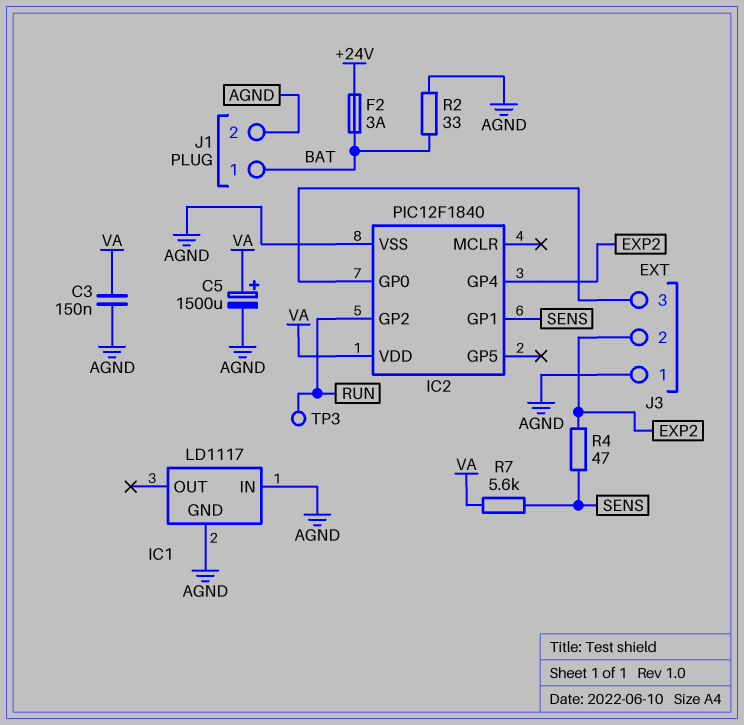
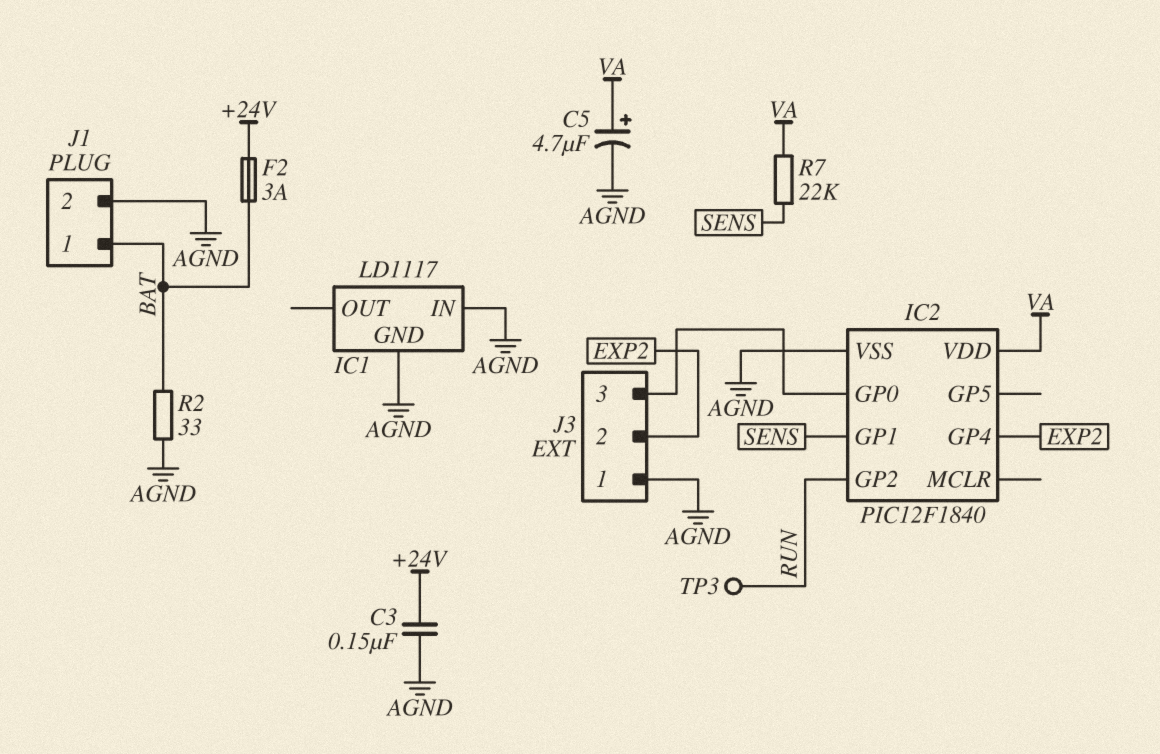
C3: 150nF (AGND, VA) -> 150nF (+24V, AGND)
C5: 1500uF (plus VA, minus AGND) -> 4.7uF (plus VA, minus AGND)
R4: 47 (EXP2, SENS) -> none
R7: 5.6k (SENS, VA) -> 22k (SENS, VA)

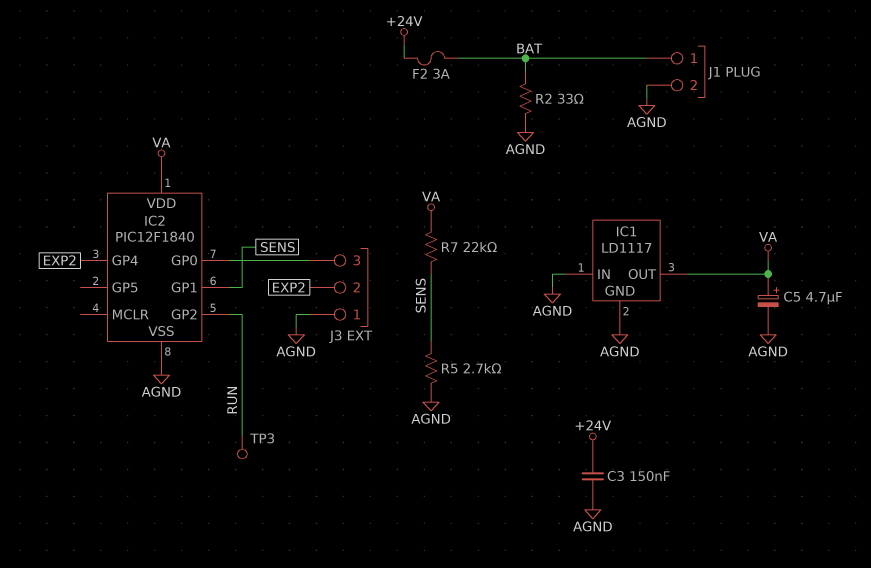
IC1 pin OUT: none -> VA
R5: none -> 2.7k (AGND, SENS)

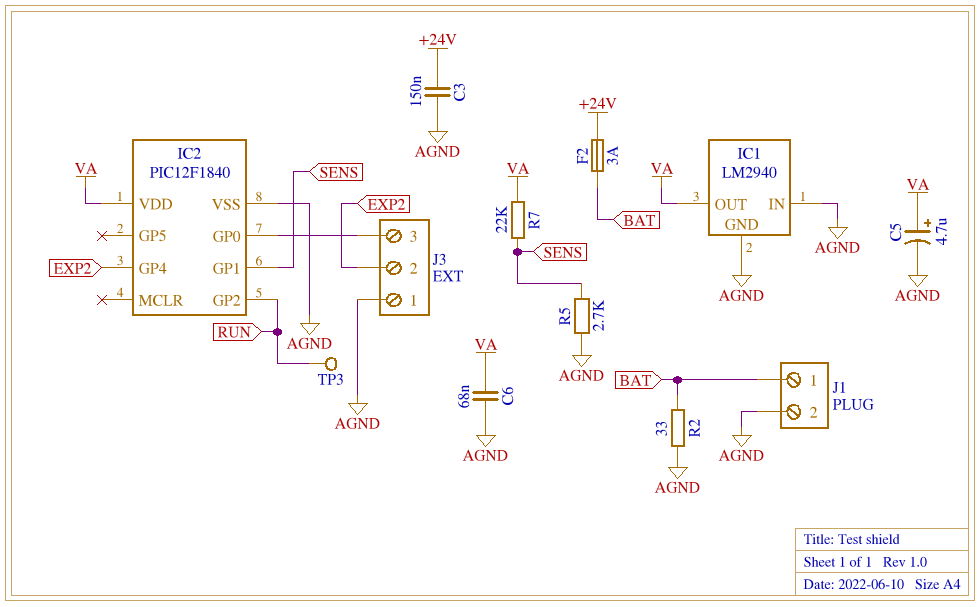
C6: none -> 68nF (AGND, VA)
IC1: LD1117 -> LM2940

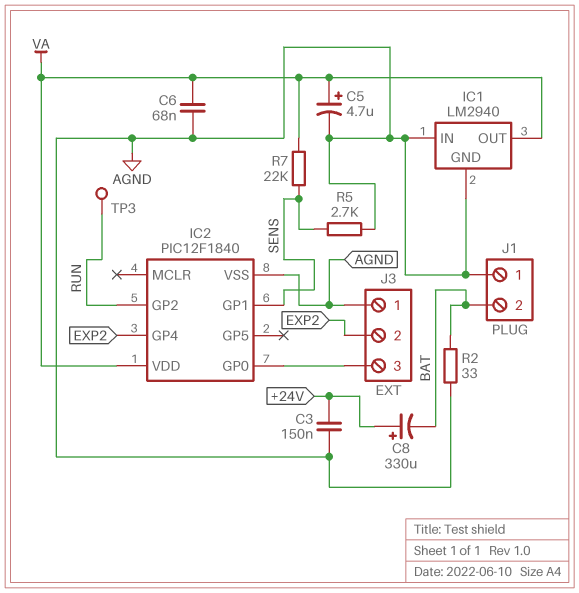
C8: none -> 330uF (plus +24V, minus BAT)
F2: 3A (+24V, BAT) -> none
J1 pin 1: BAT -> AGND
J1 pin 2: AGND -> BAT

